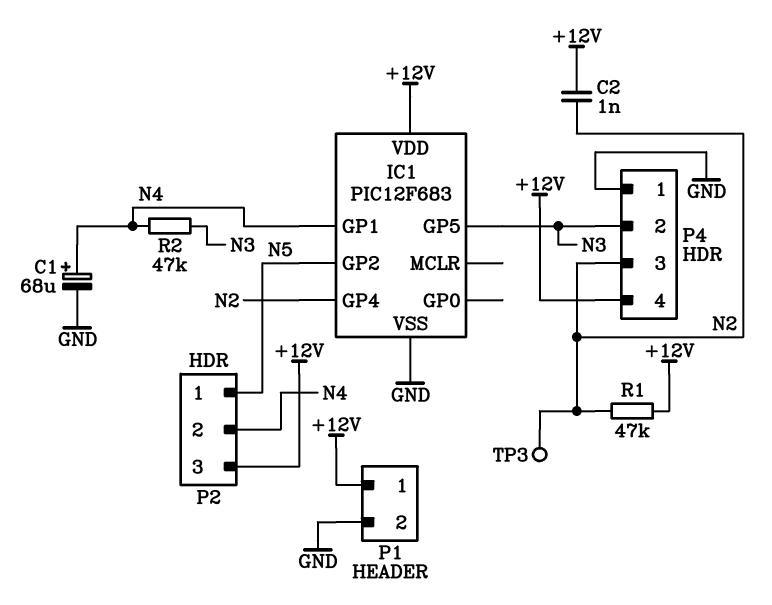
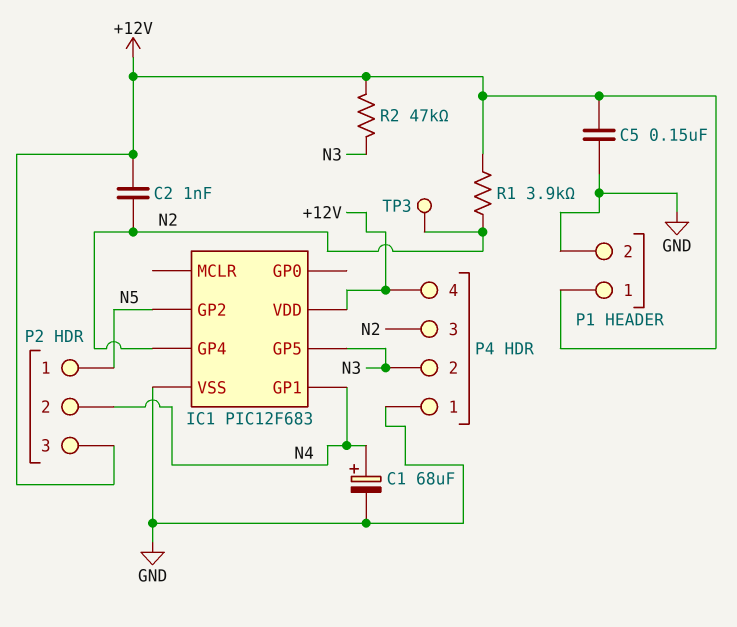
C5: none -> 150nF (+12V, GND)
R1: 47k (+12V, N2) -> 3.9k (+12V, N2)
R2: 47k (N3, N4) -> 47k (+12V, N3)

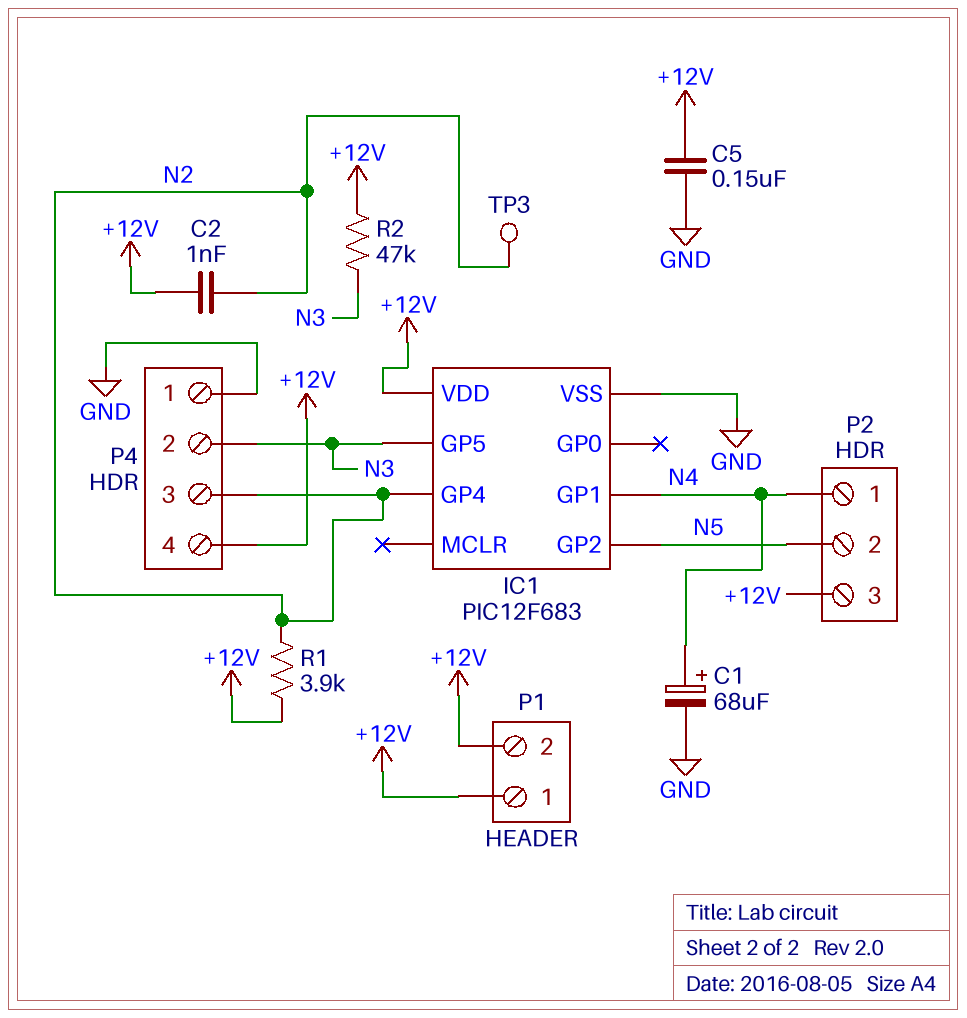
P1 pin 2: GND -> +12V
P2 pin 1: N5 -> N4
P2 pin 2: N4 -> N5

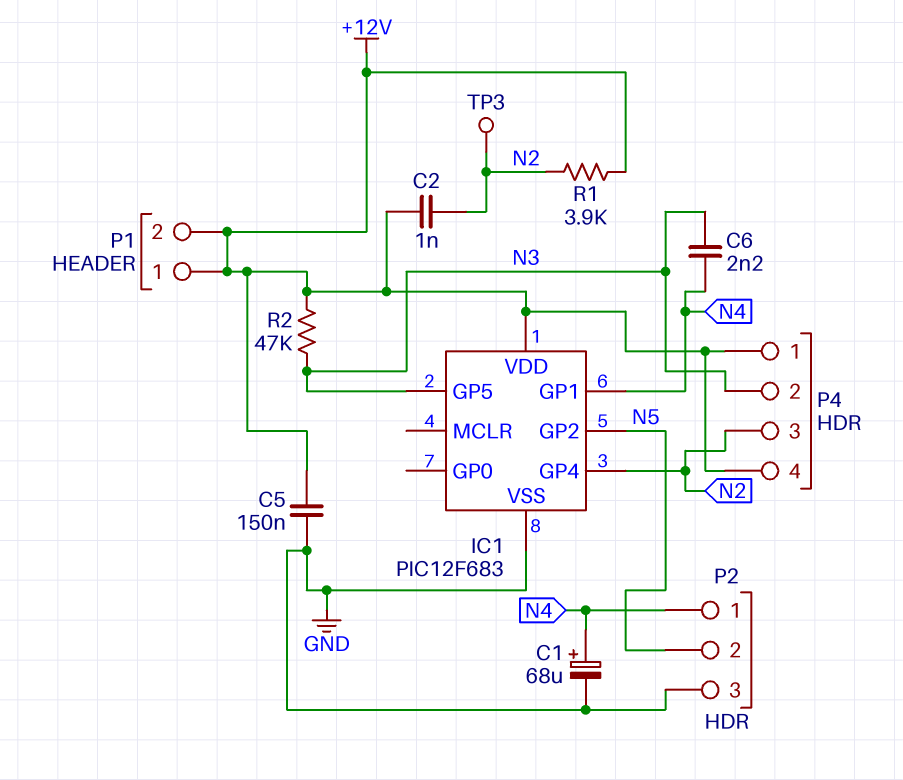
C6: none -> 2.2nF (N3, N4)
P2 pin 3: +12V -> GND
P4 pin 1: GND -> +12V

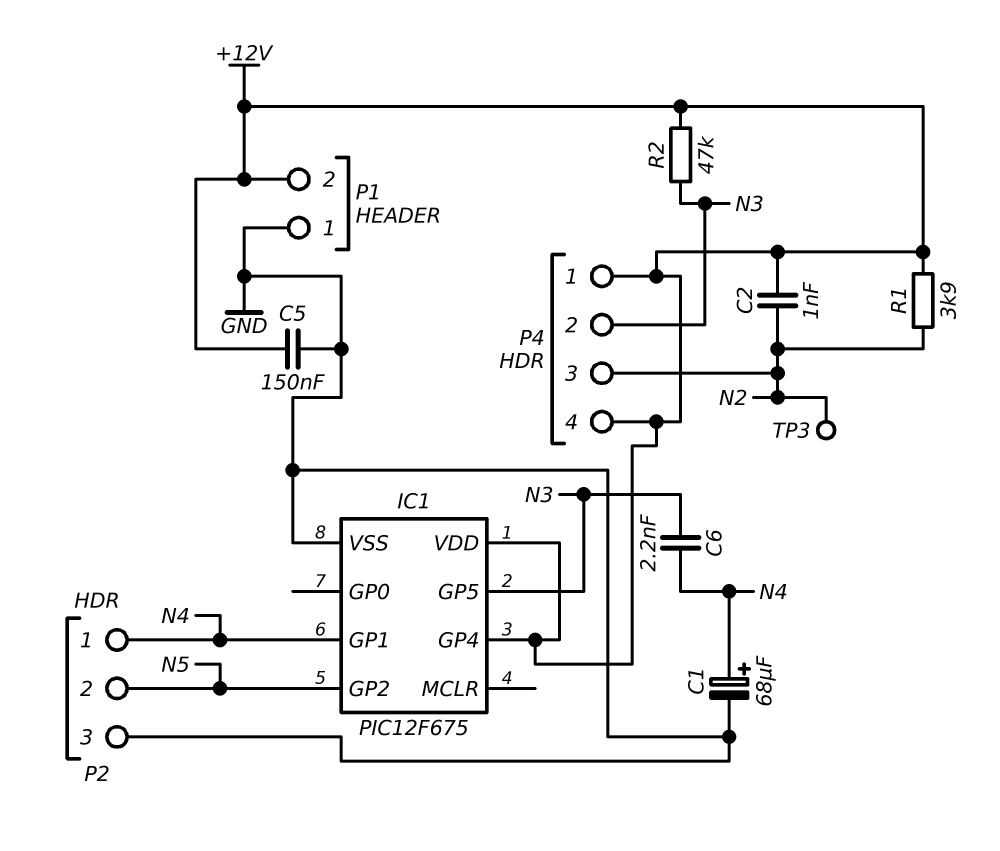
IC1: PIC12F683 -> PIC12F675
IC1 pin GP4: N2 -> +12V
P1 pin 1: +12V -> GND

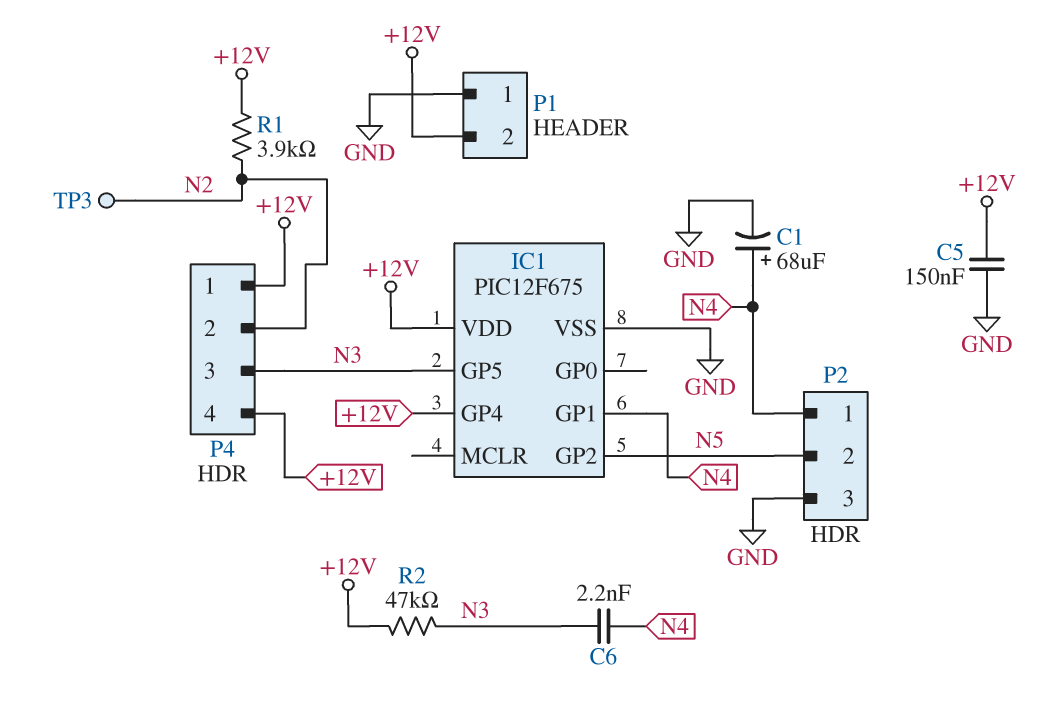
C2: 1nF (+12V, N2) -> none
P4 pin 2: N3 -> N2
P4 pin 3: N2 -> N3

